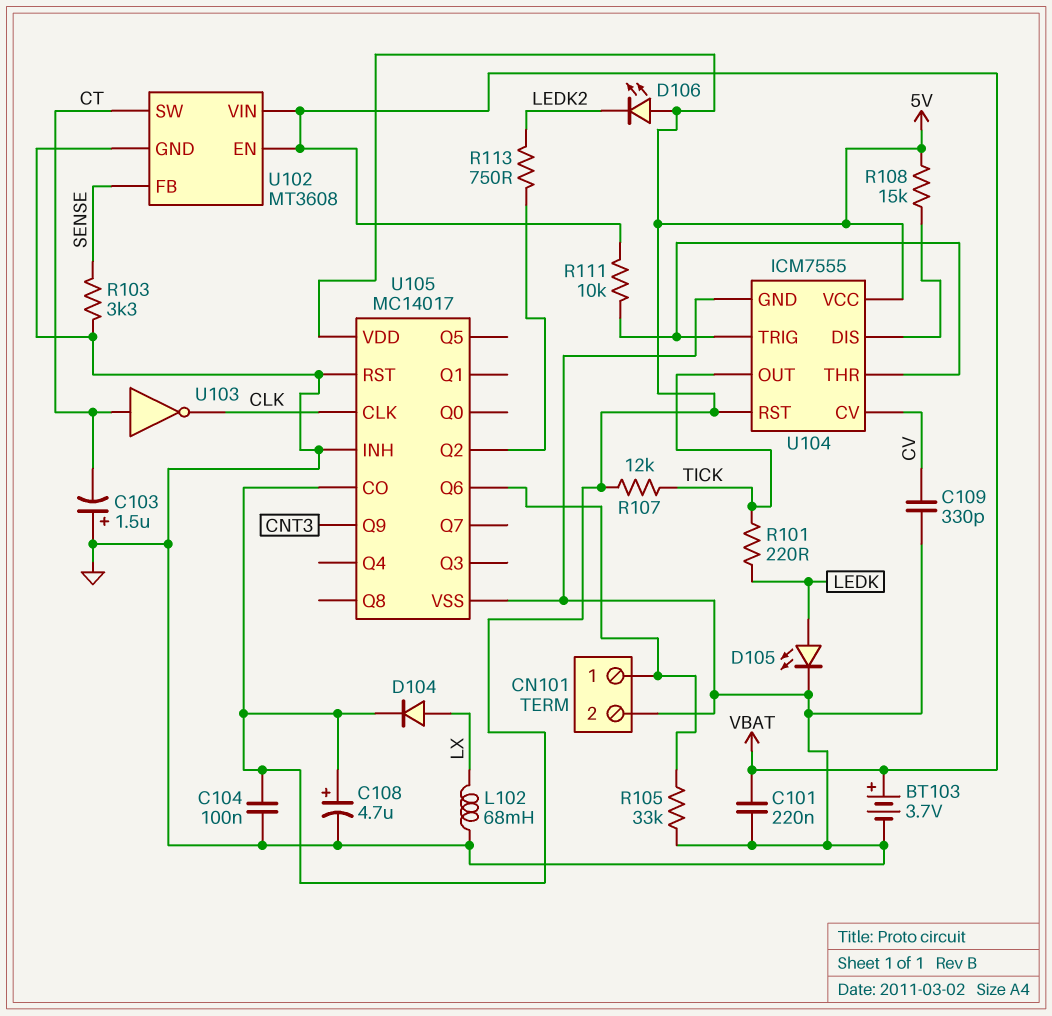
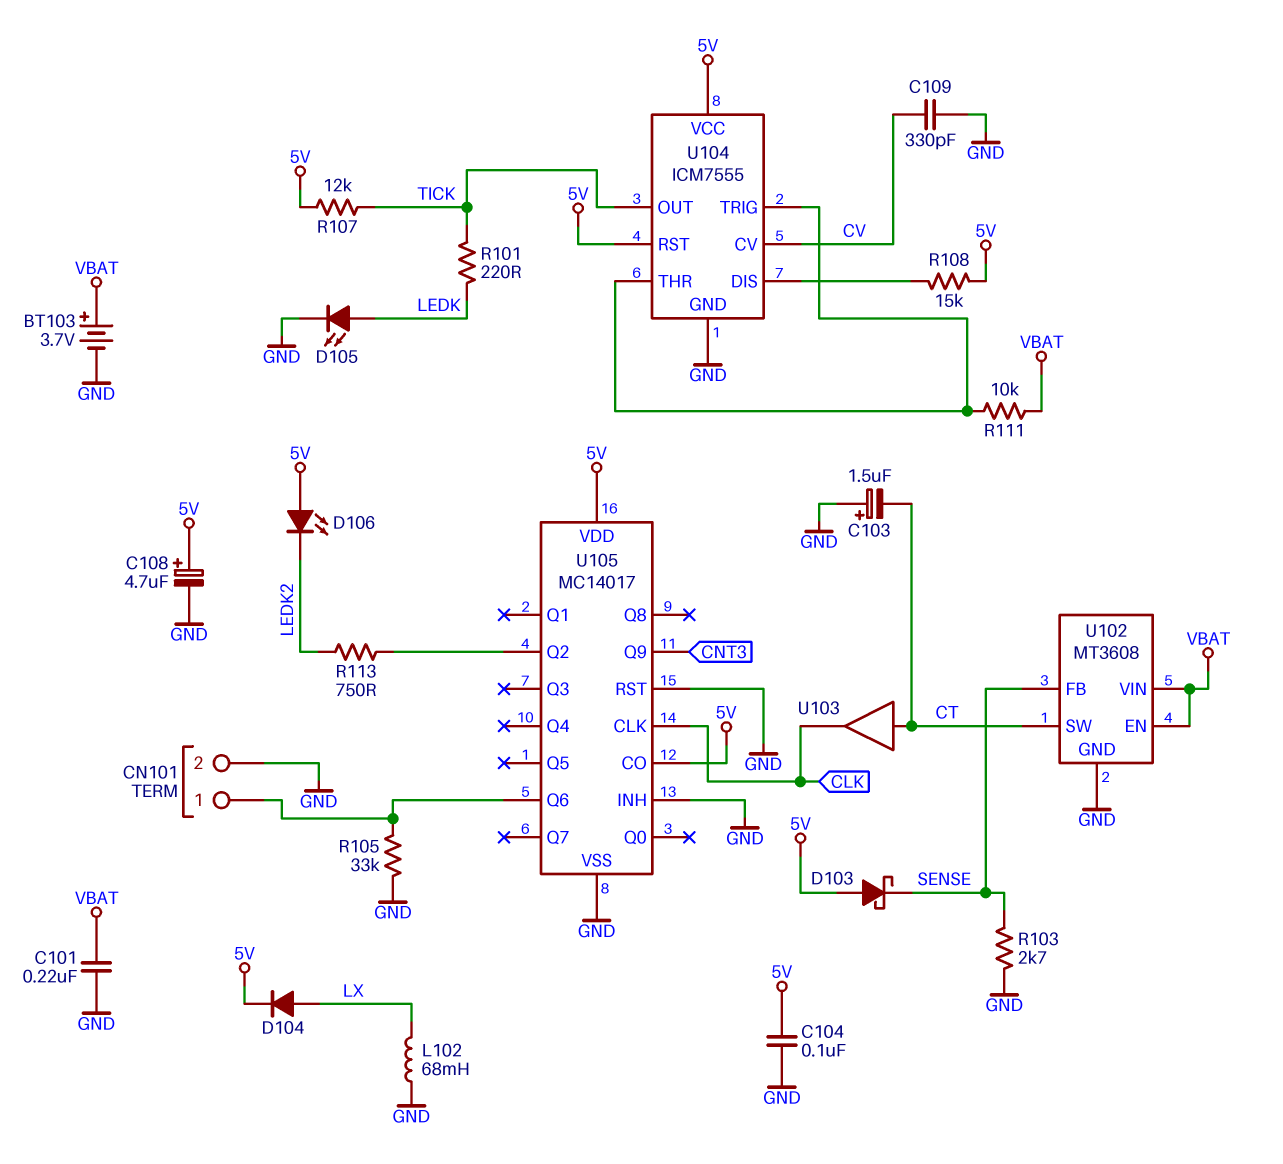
D103: none -> schottky (A 5V, K SENSE)
R103: 3.3k (GND, SENSE) -> 2.7k (GND, SENSE)
U103: NOT (in CT, out CLK) -> buffer (in CT, out CLK)

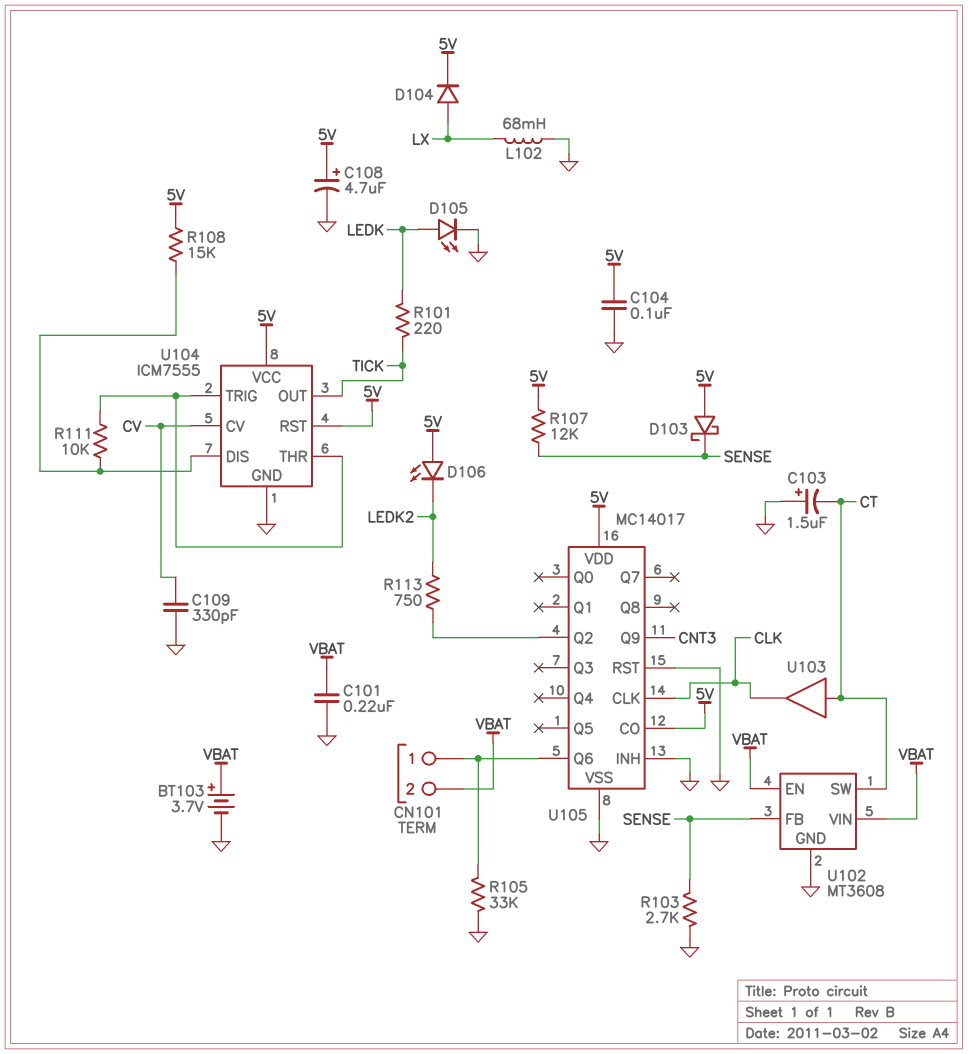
CN101 pin 2: GND -> VBAT
R107: 12k (5V, TICK) -> 12k (5V, SENSE)
R111: 10k (U104/THR, VBAT) -> 10k (U104/DIS, U104/THR)

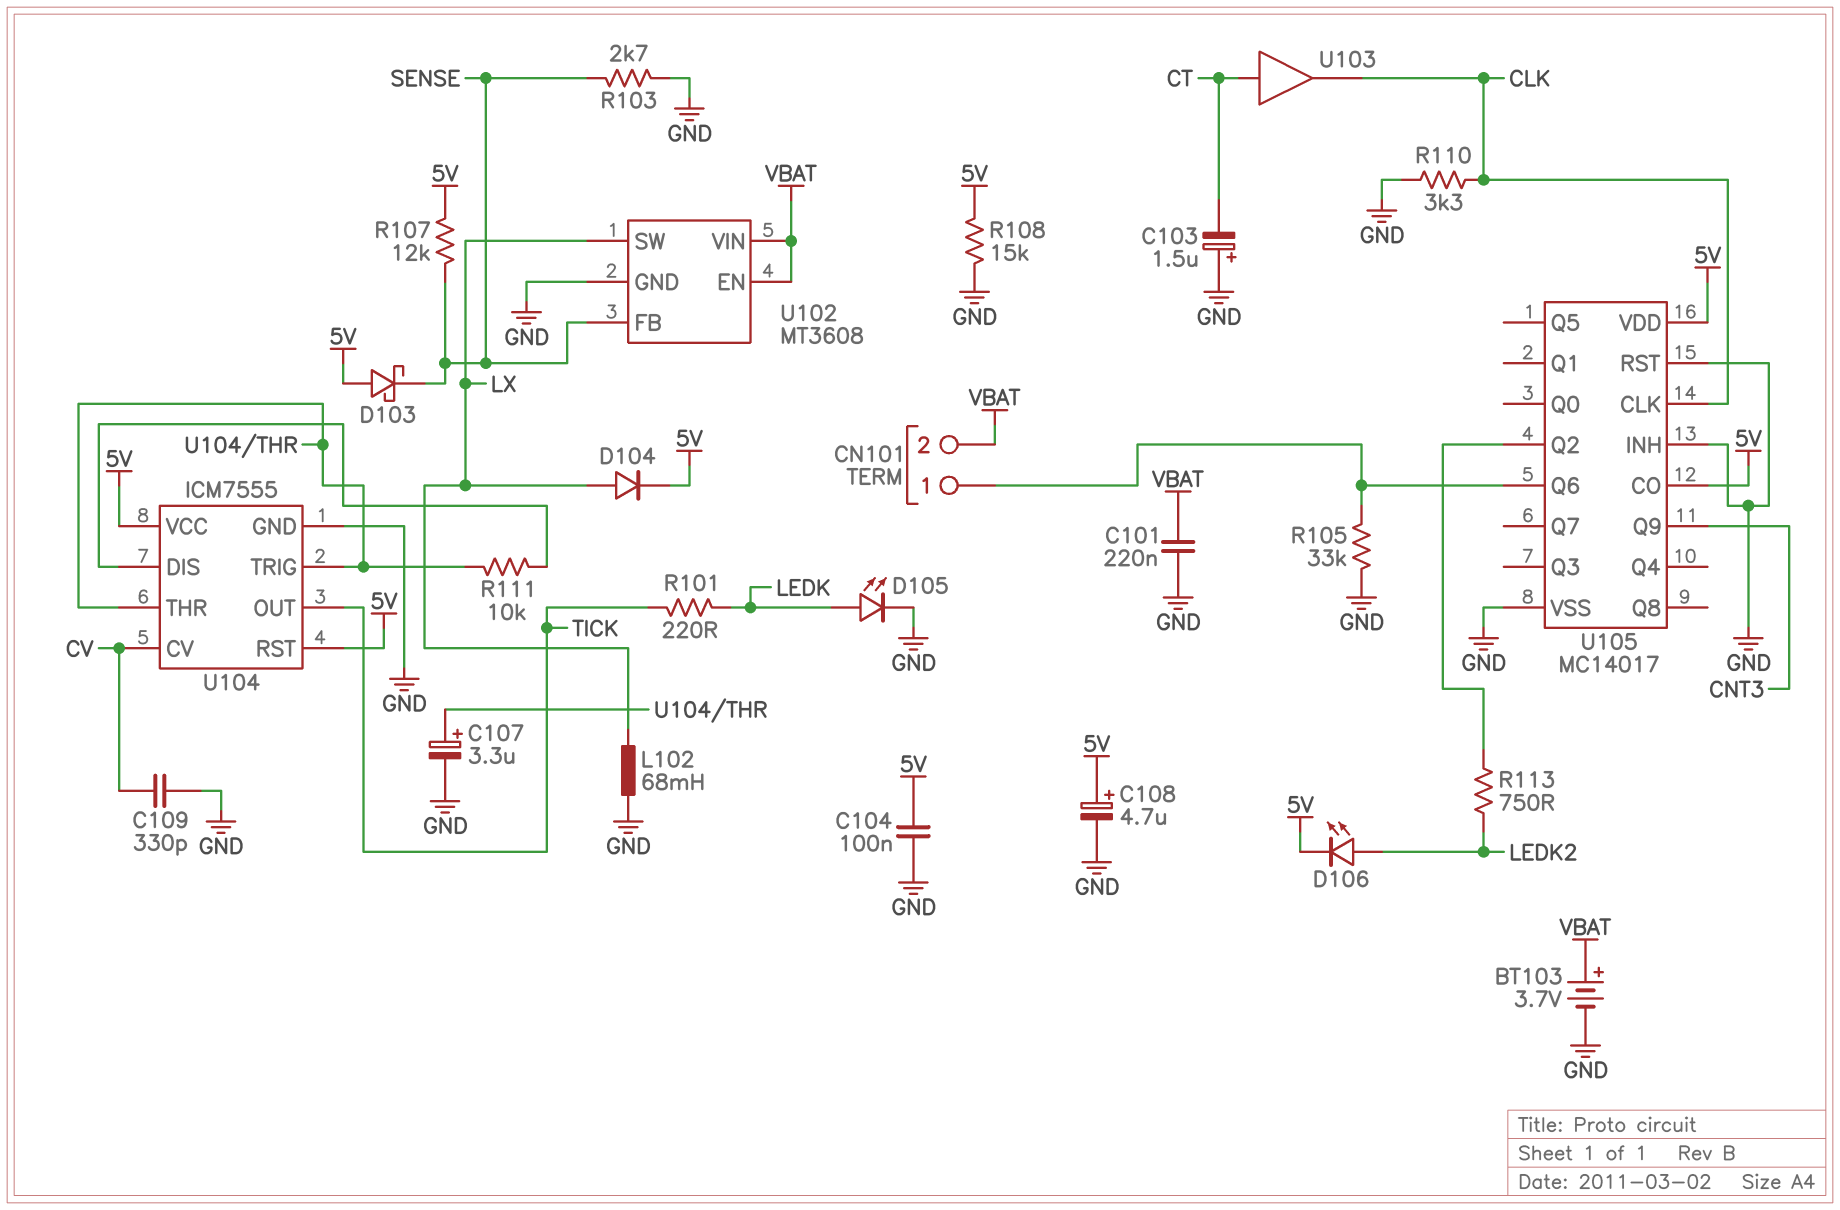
C107: none -> 3.3uF (plus U104/THR, minus GND)
D106: LED (A 5V, K LEDK2) -> LED (A LEDK2, K 5V)
R108: 15k (5V, U104/DIS) -> 15k (5V, GND)
R110: none -> 3.3k (CLK, GND)
U102 pin SW: CT -> LX

